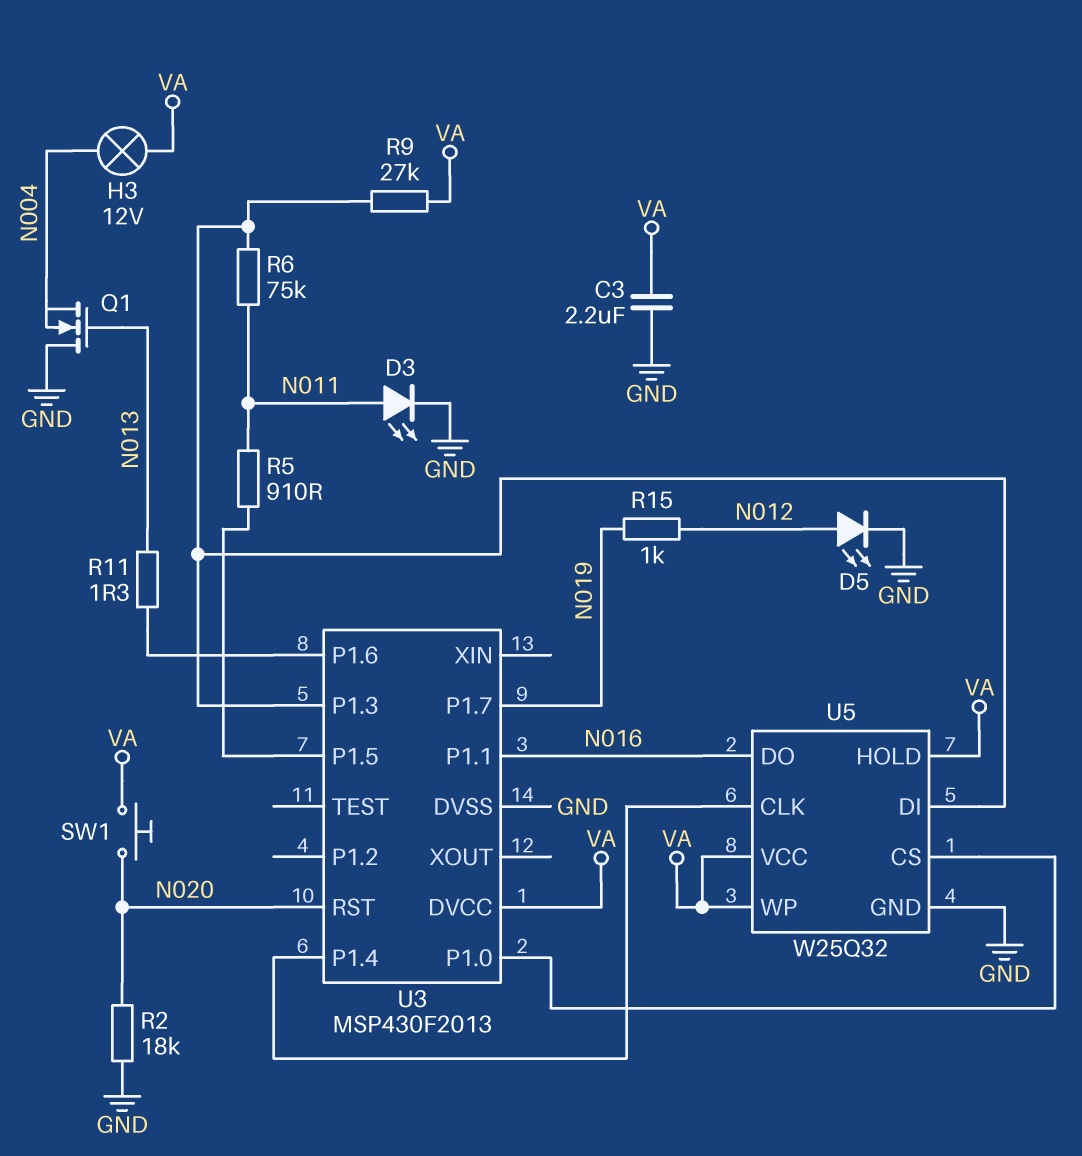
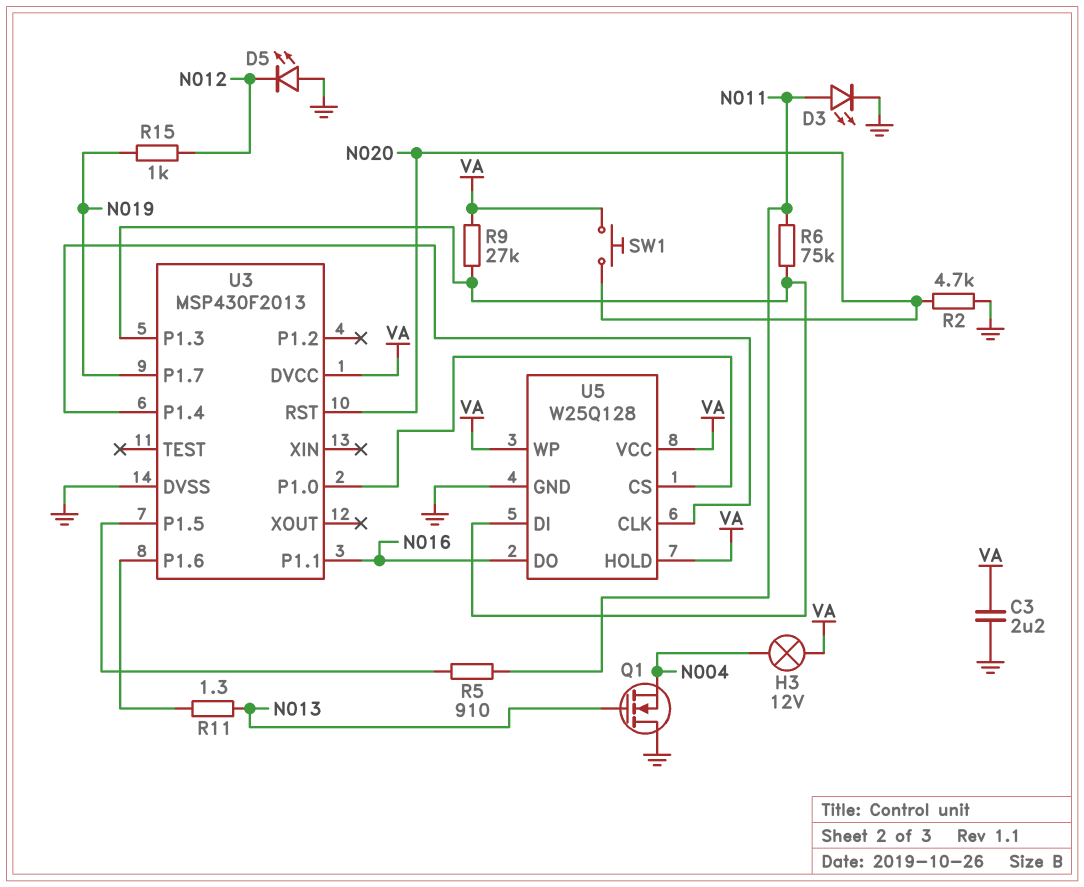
D5: LED (A N012, K GND) -> LED (A GND, K N012)
R2: 18k (GND, N020) -> 4.7k (GND, N020)
U5: W25Q32 -> W25Q128

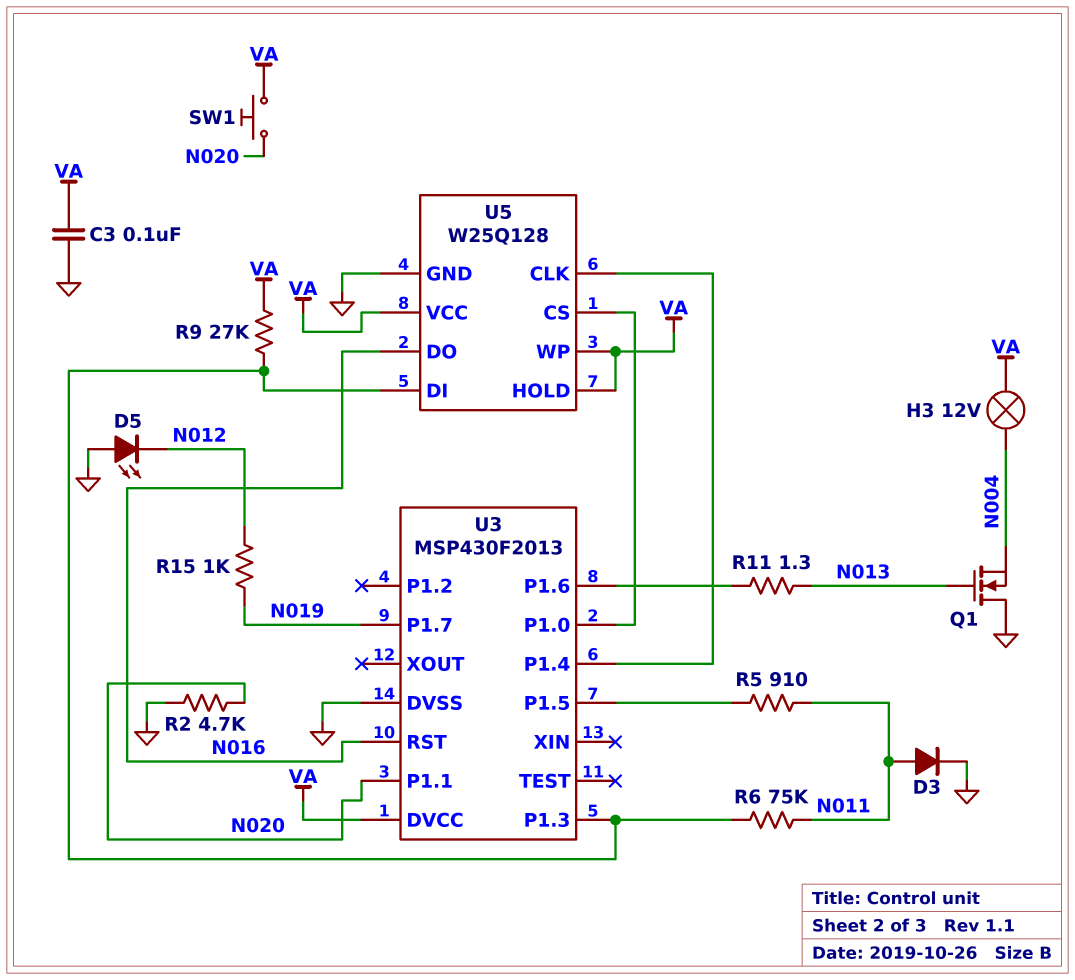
C3: 2.2uF (GND, VA) -> 100nF (GND, VA)
D3: LED (A N011, K GND) -> diode (A N011, K GND)
U3 pin P1.1: N016 -> N020
U3 pin RST: N020 -> N016

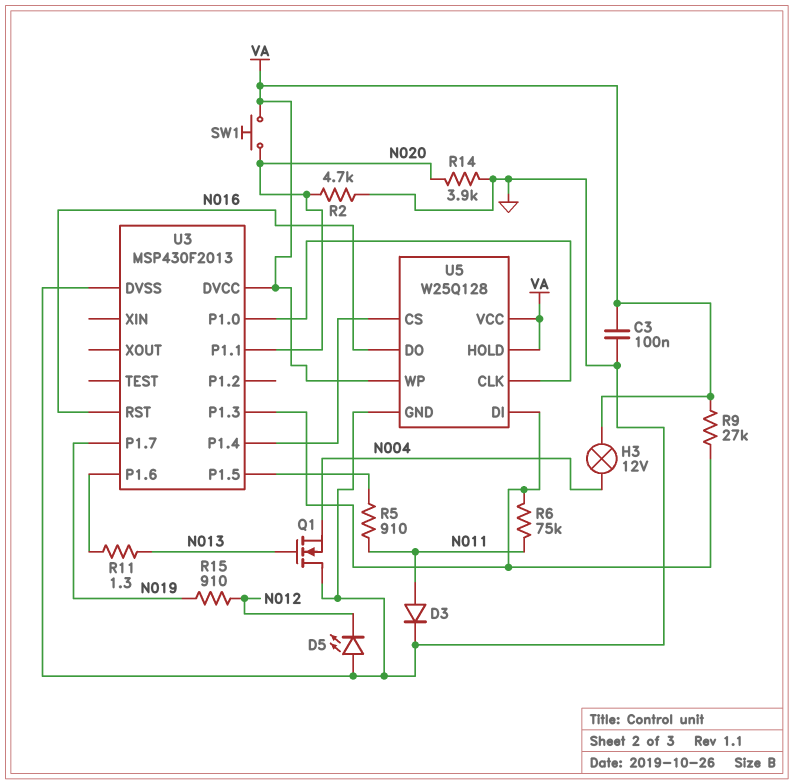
R14: none -> 3.9k (GND, N020)
R15: 1k (N012, N019) -> 910 (N012, N019)
U5 pin CLK: U3/P1.4 -> U3/P1.0
U5 pin CS: U3/P1.0 -> U3/P1.4

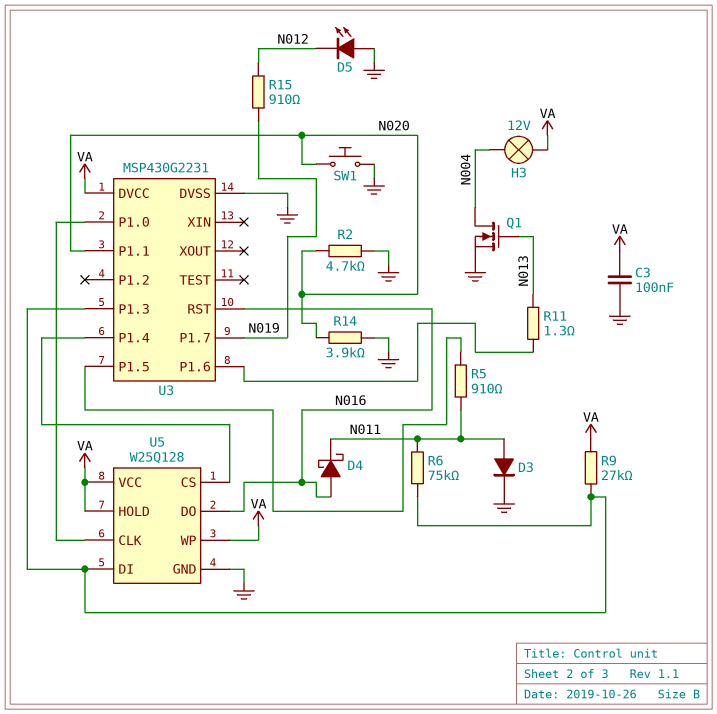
D4: none -> schottky (A N016, K N011)
Q1: NMOS (G N013, D GND, S N004) -> NMOS (G N013, D N004, S GND)
SW1: button (N020, VA) -> button (GND, N020)
U3: MSP430F2013 -> MSP430G2231

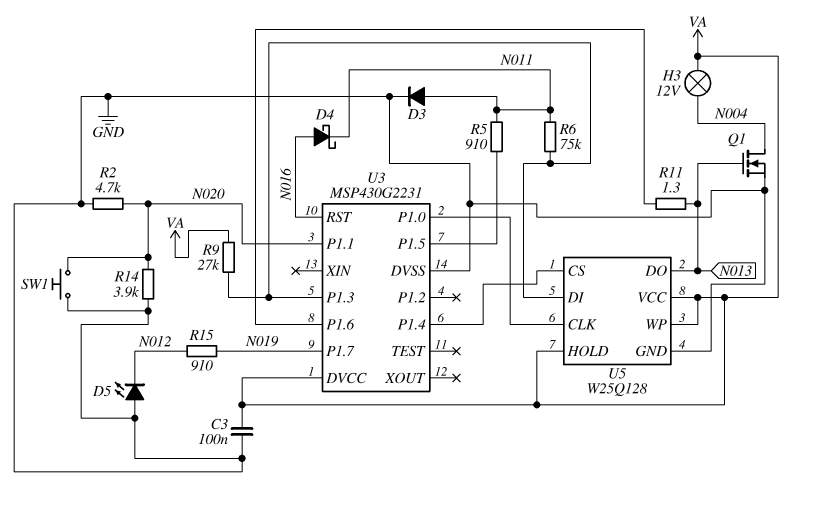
U5 pin DO: N016 -> N013

